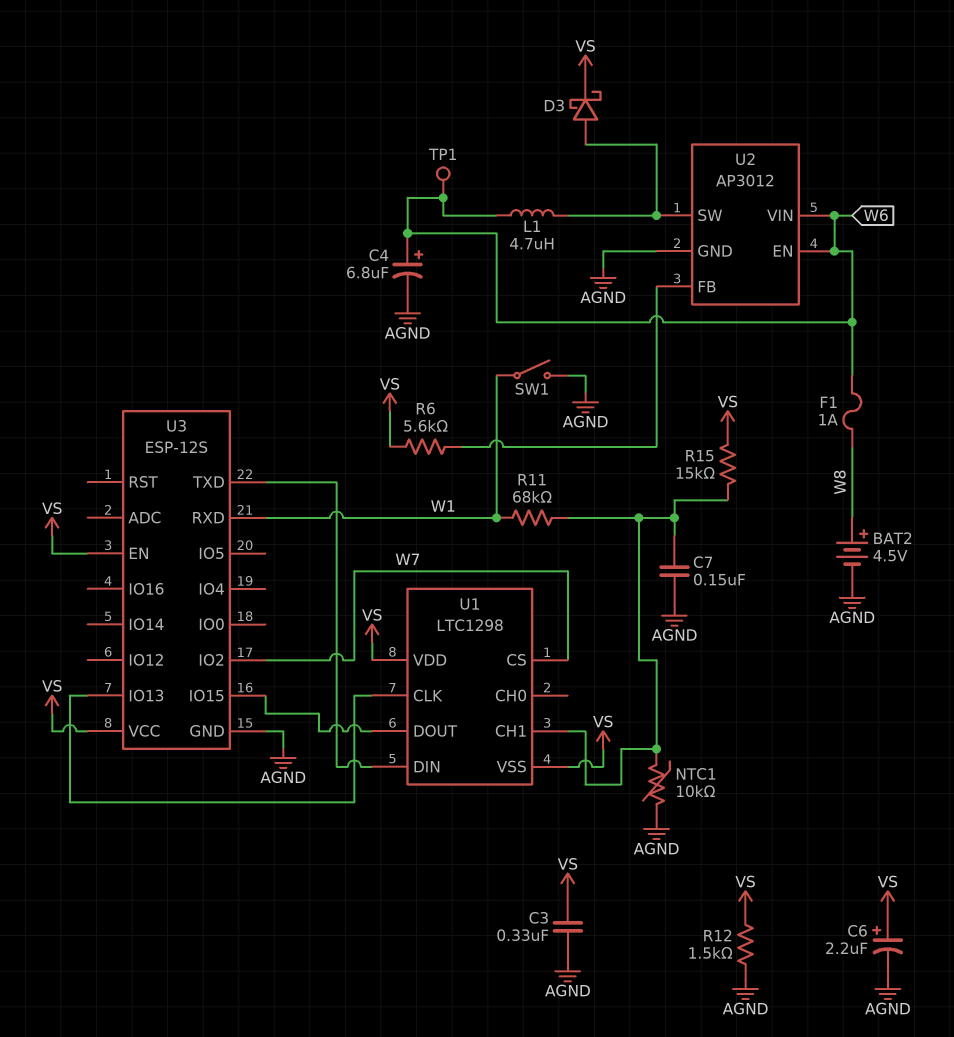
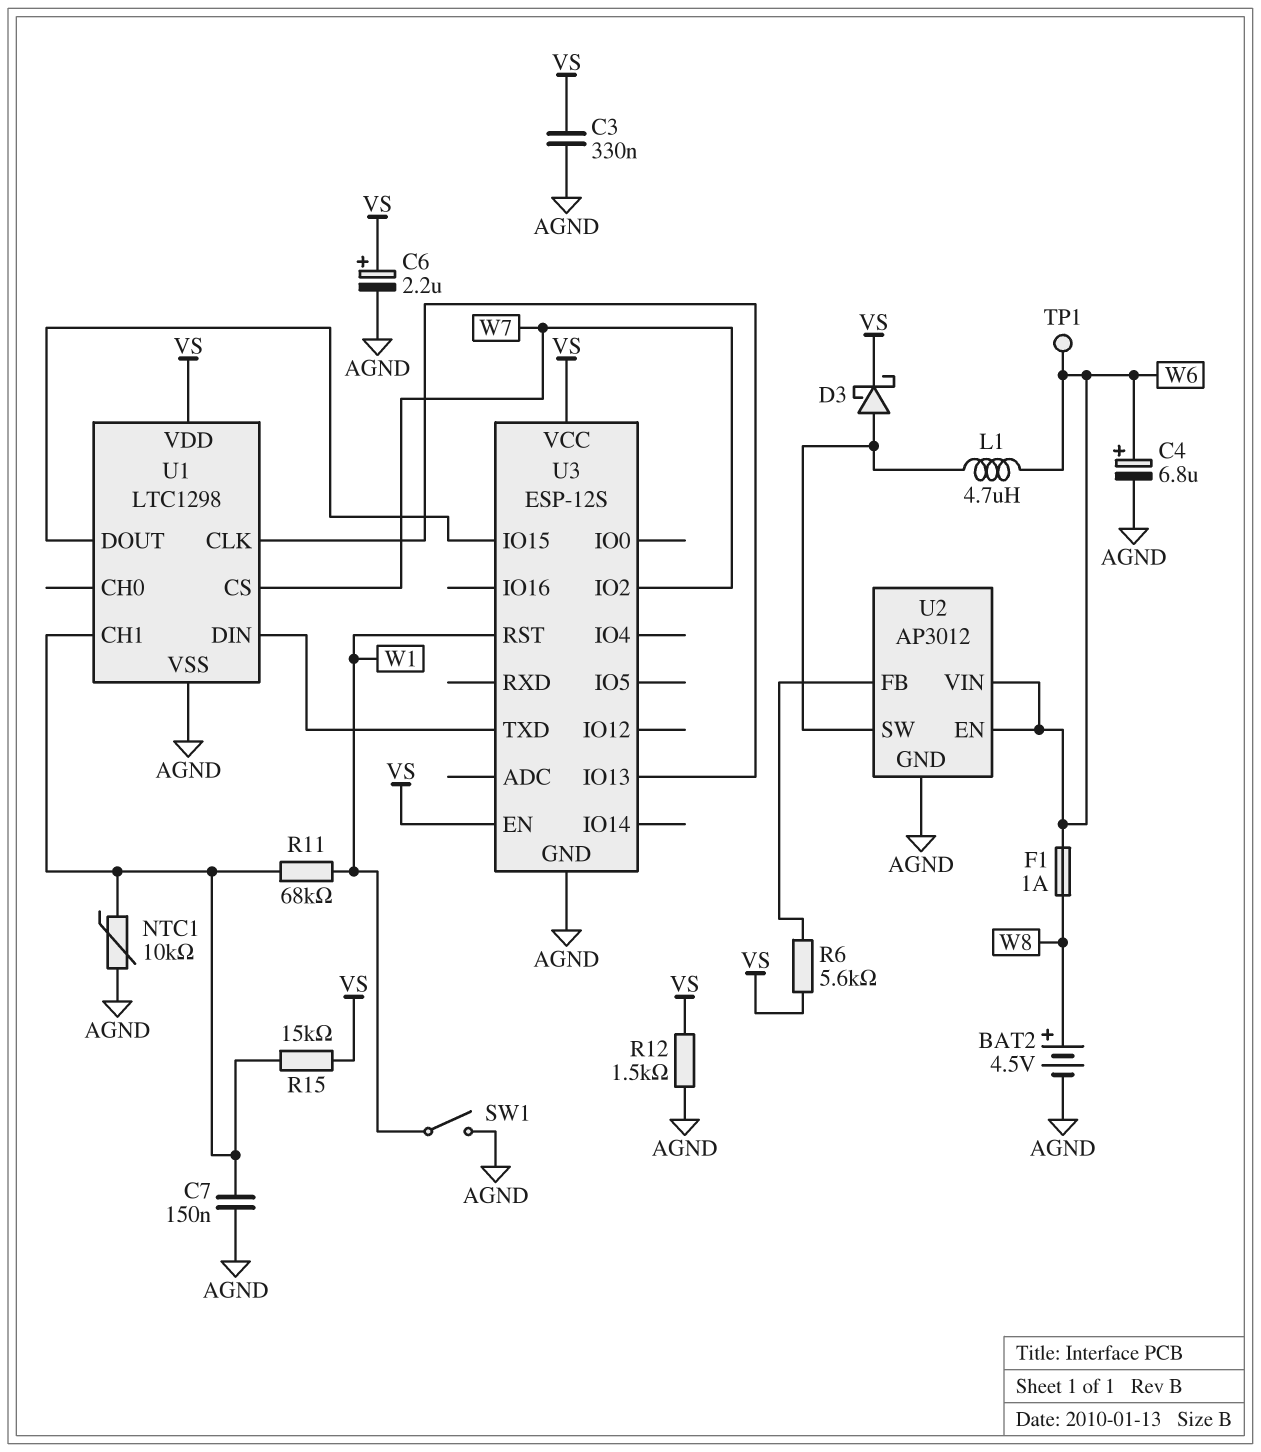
U1 pin VSS: VS -> AGND
U3 pin RST: none -> W1
U3 pin RXD: W1 -> none

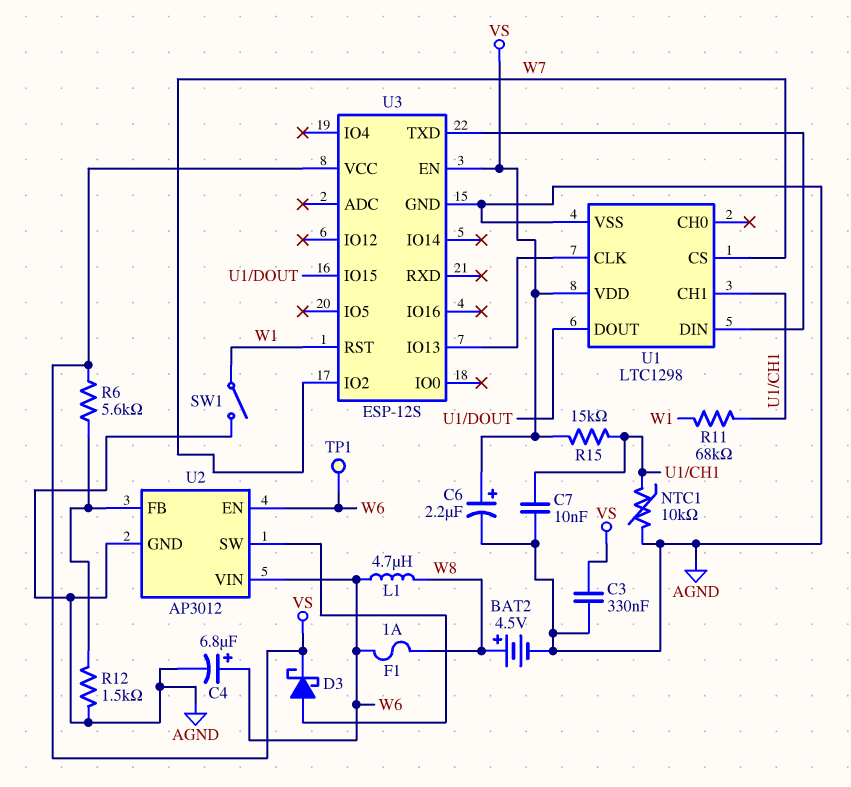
C7: 150nF (AGND, U1/CH1) -> 10nF (AGND, U1/CH1)
L1: 4.7uH (U2/SW, W6) -> 4.7uH (W6, W8)
R12: 1.5k (AGND, VS) -> 1.5k (AGND, U2/FB)

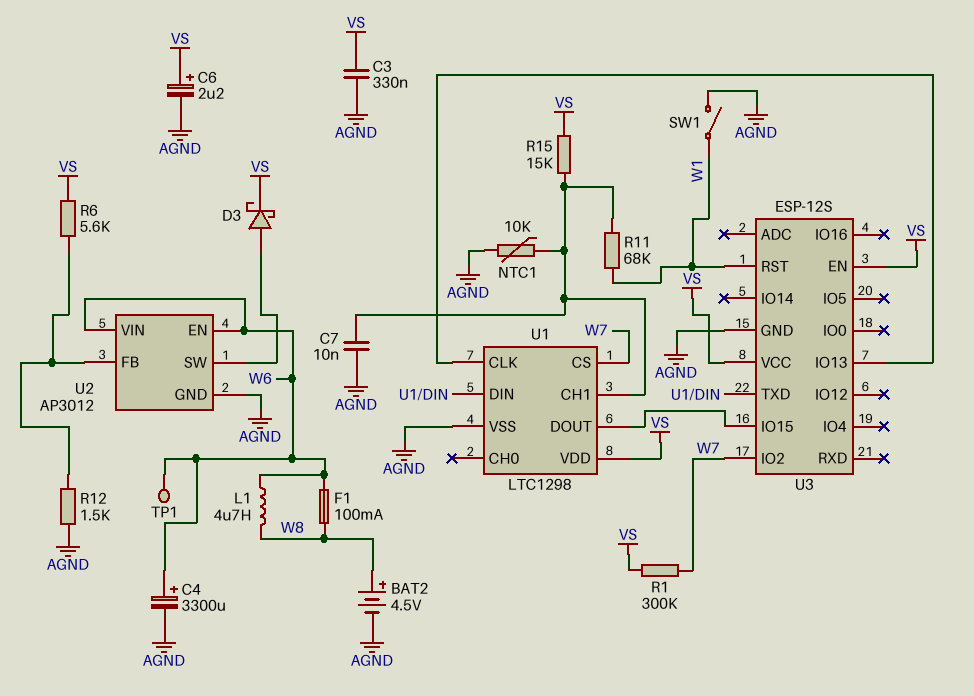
C4: 6.8uF (plus W6, minus AGND) -> 3300uF (plus W6, minus AGND)
F1: 1A (W6, W8) -> 100mA (W6, W8)
R1: none -> 300k (VS, W7)

